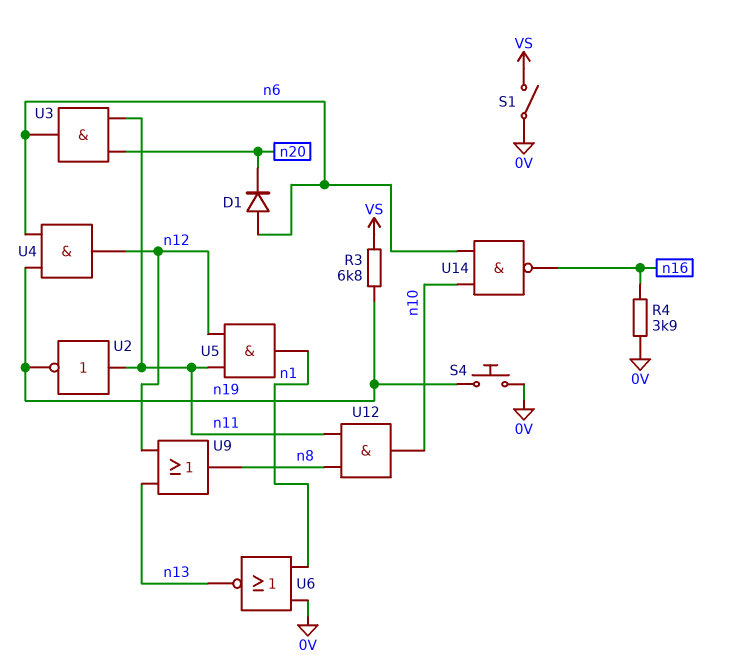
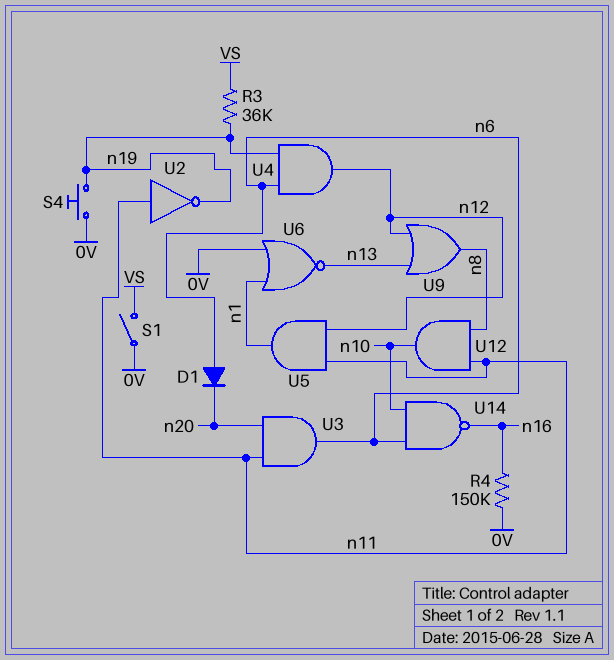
R3: 6.8k (VS, n19) -> 36k (VS, n19)
R4: 3.9k (0V, n16) -> 150k (0V, n16)

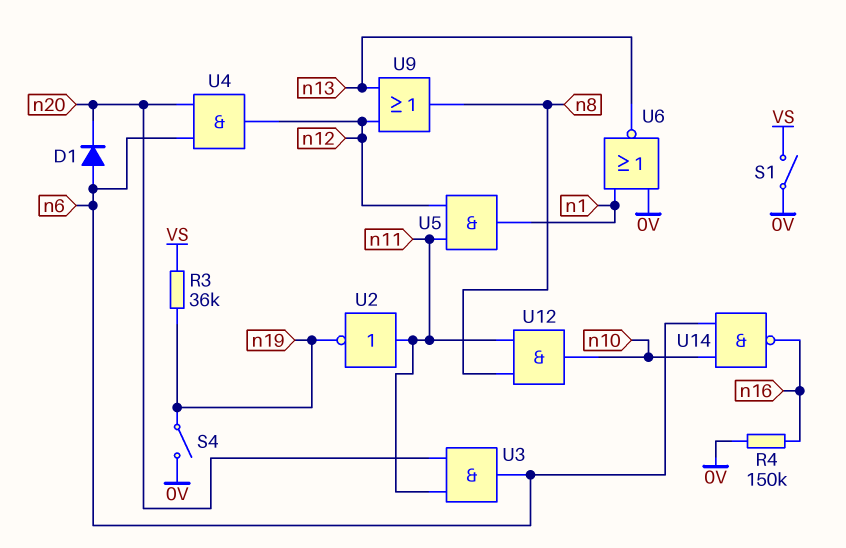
S4: button (0V, n19) -> switch (0V, n19)
U4: AND (in n6, in n19, out n12) -> AND (in n6, in n20, out n12)

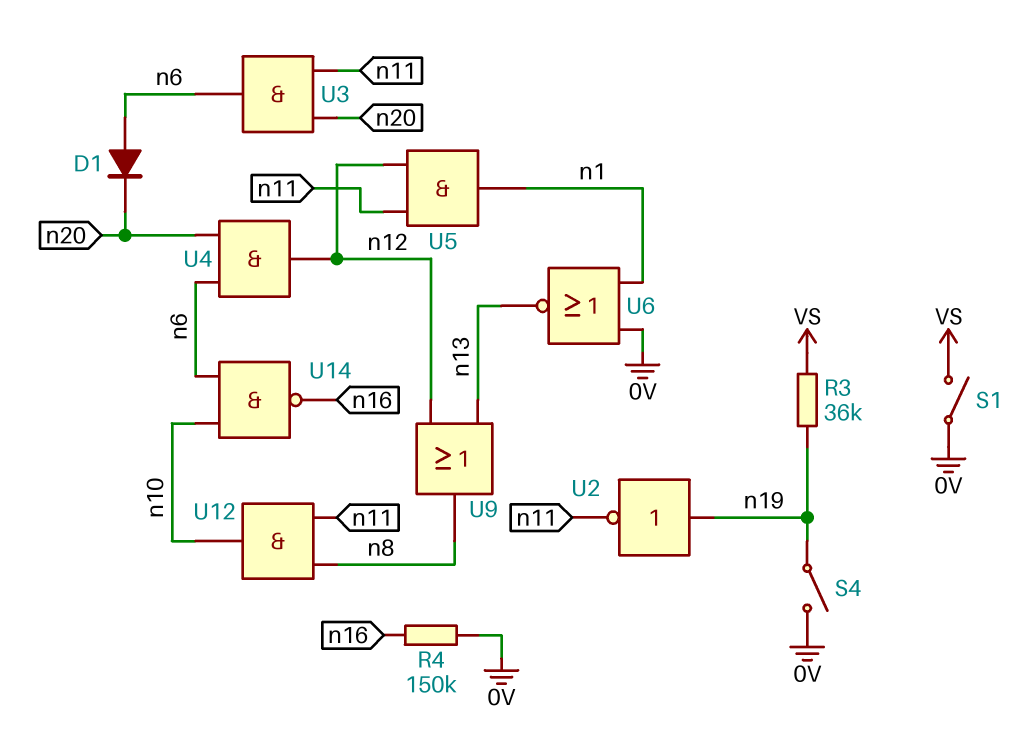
U2: NOT (in n11, out n19) -> NOT (in n19, out n11)

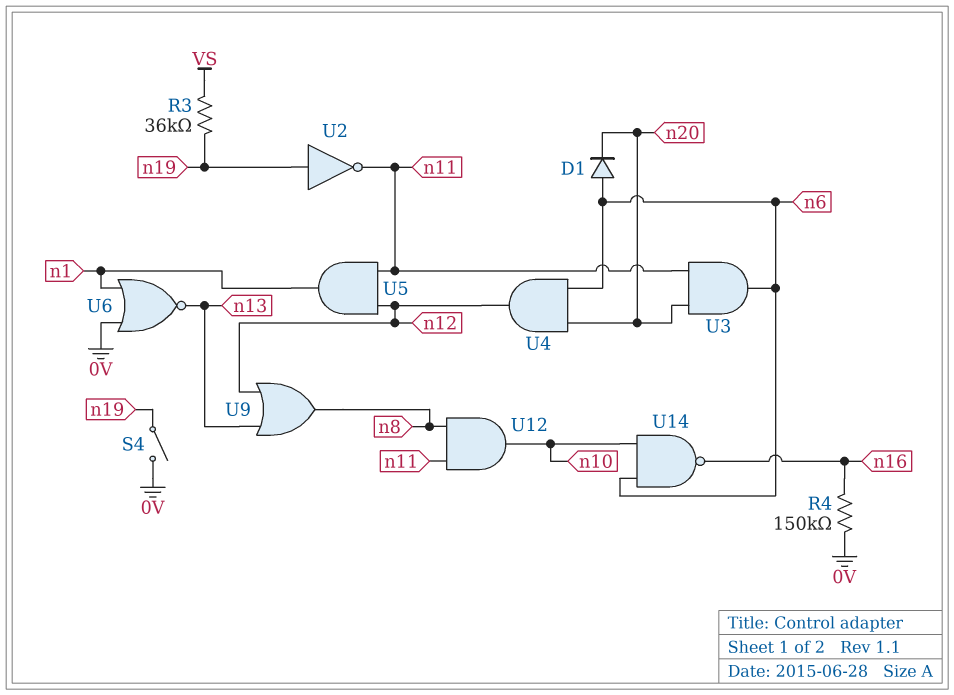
S1: switch (0V, VS) -> none

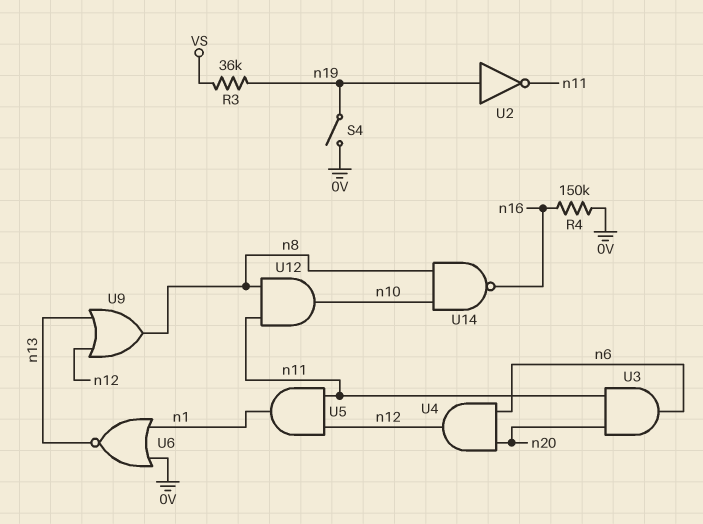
D1: diode (A n6, K n20) -> none
U14: NAND (in n6, in n10, out n16) -> NAND (in n8, in n10, out n16)

